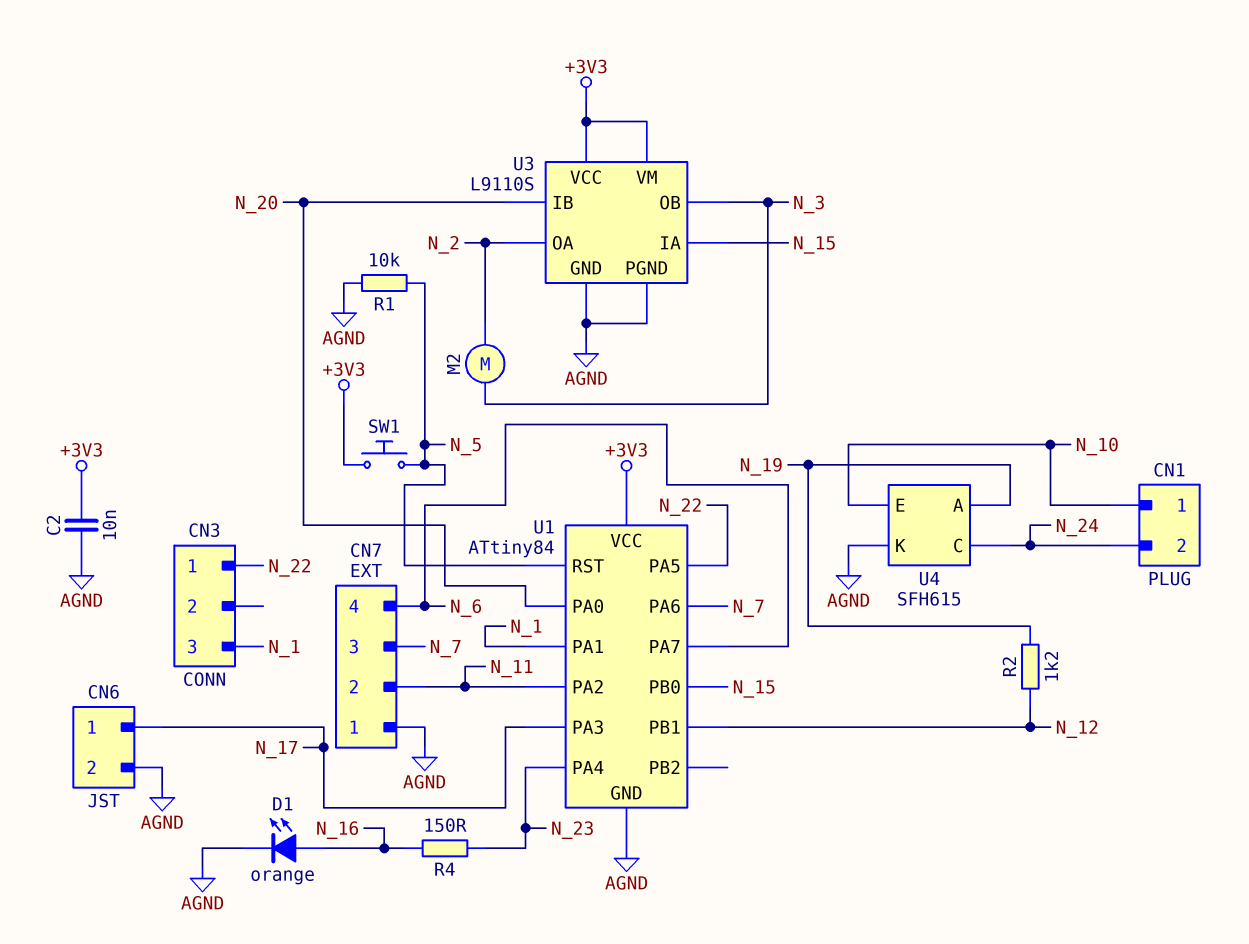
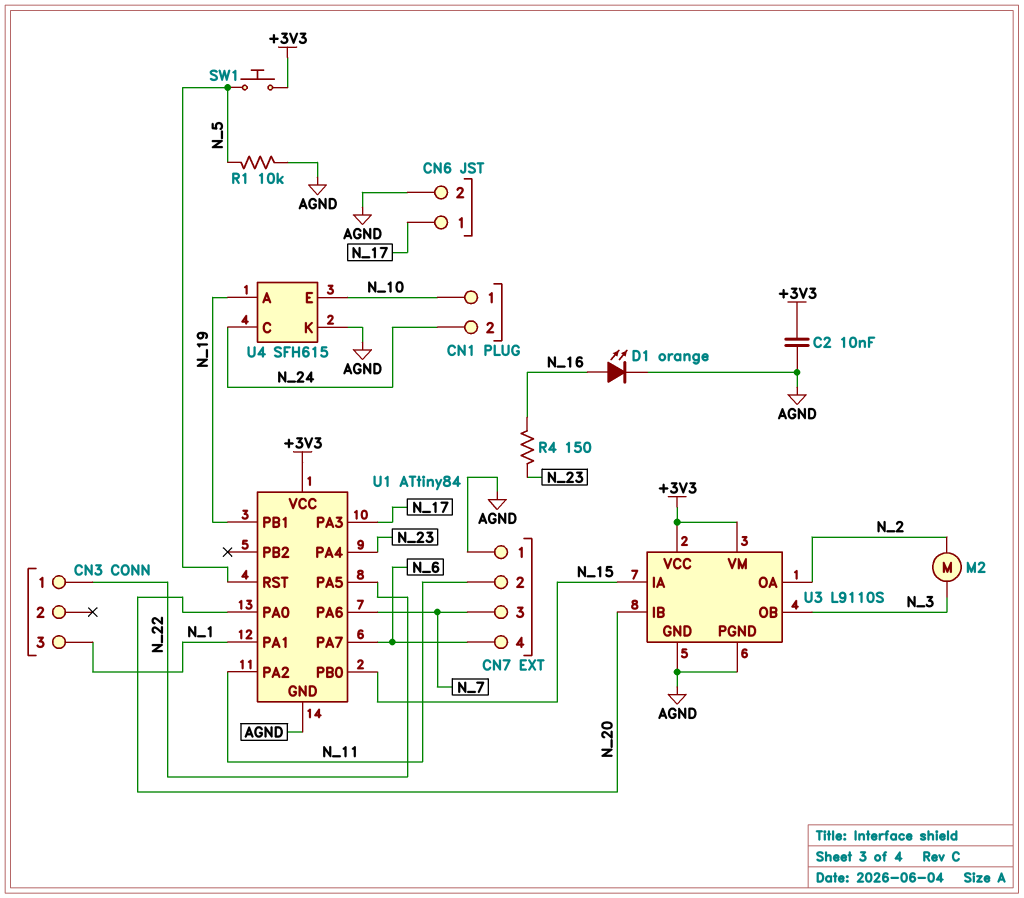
R2: 1.2k (N_12, N_19) -> none
U1 pin PB1: N_12 -> N_19

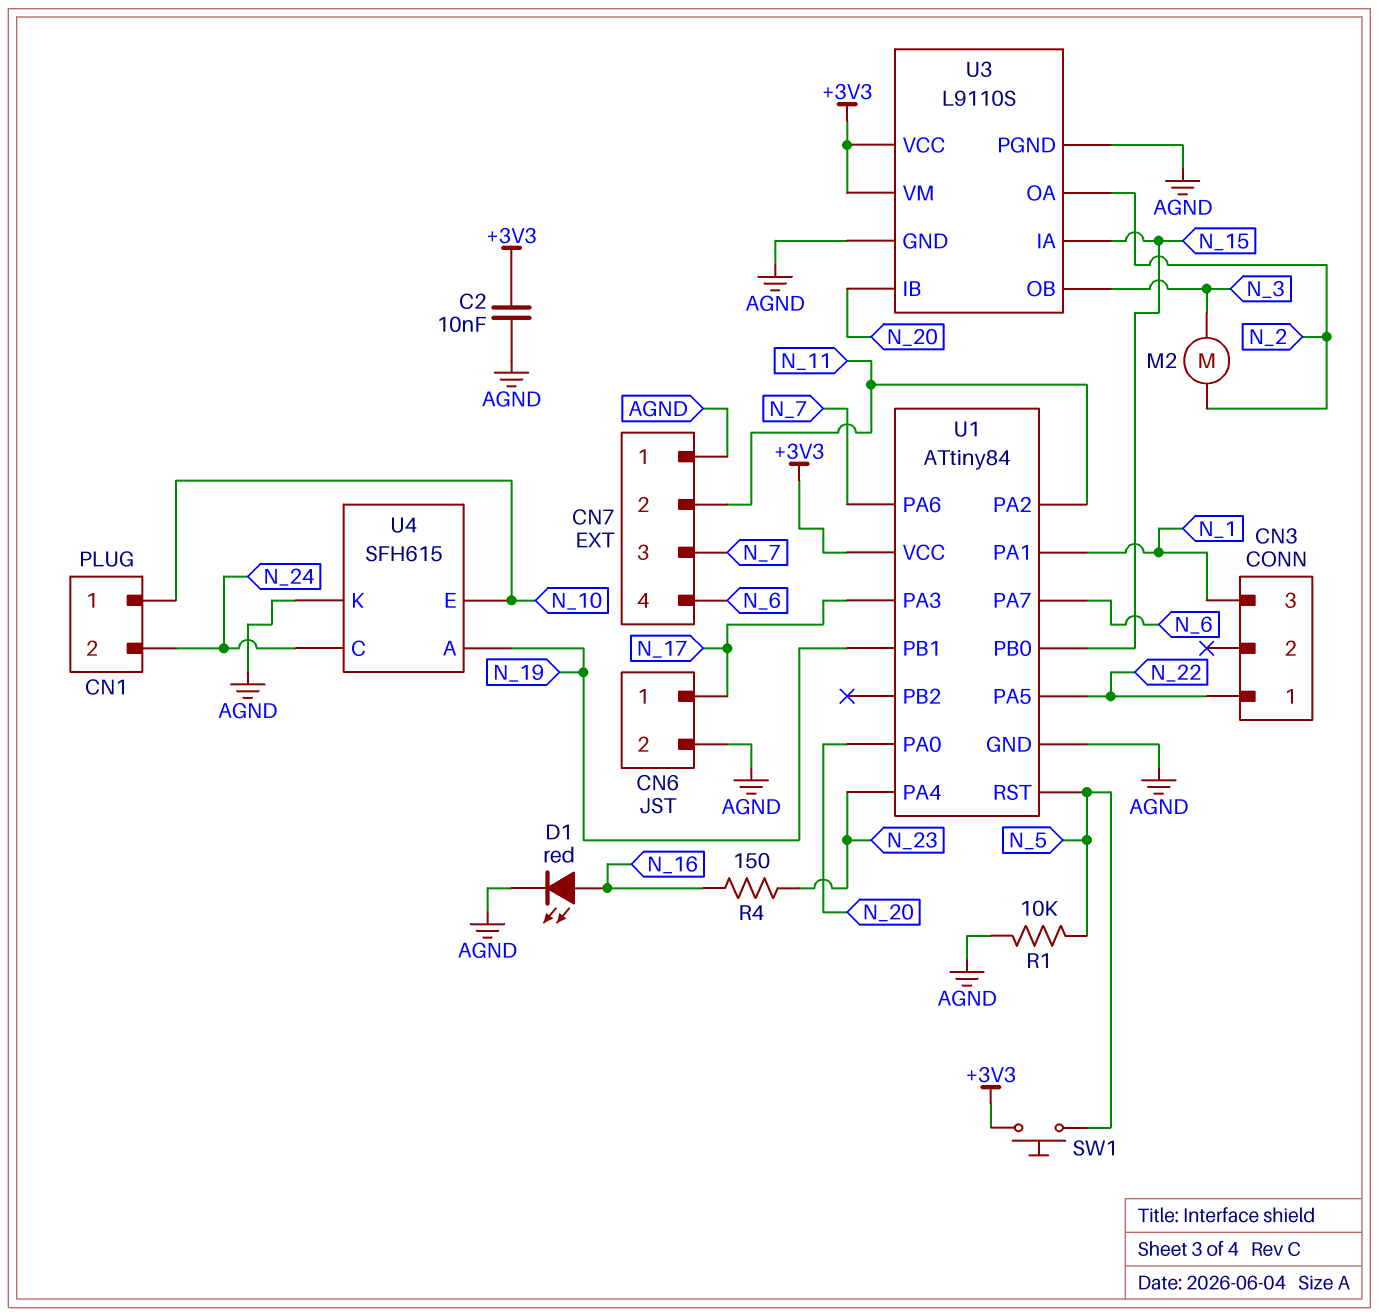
D1: LED orange (A N_16, K AGND) -> LED red (A N_16, K AGND)

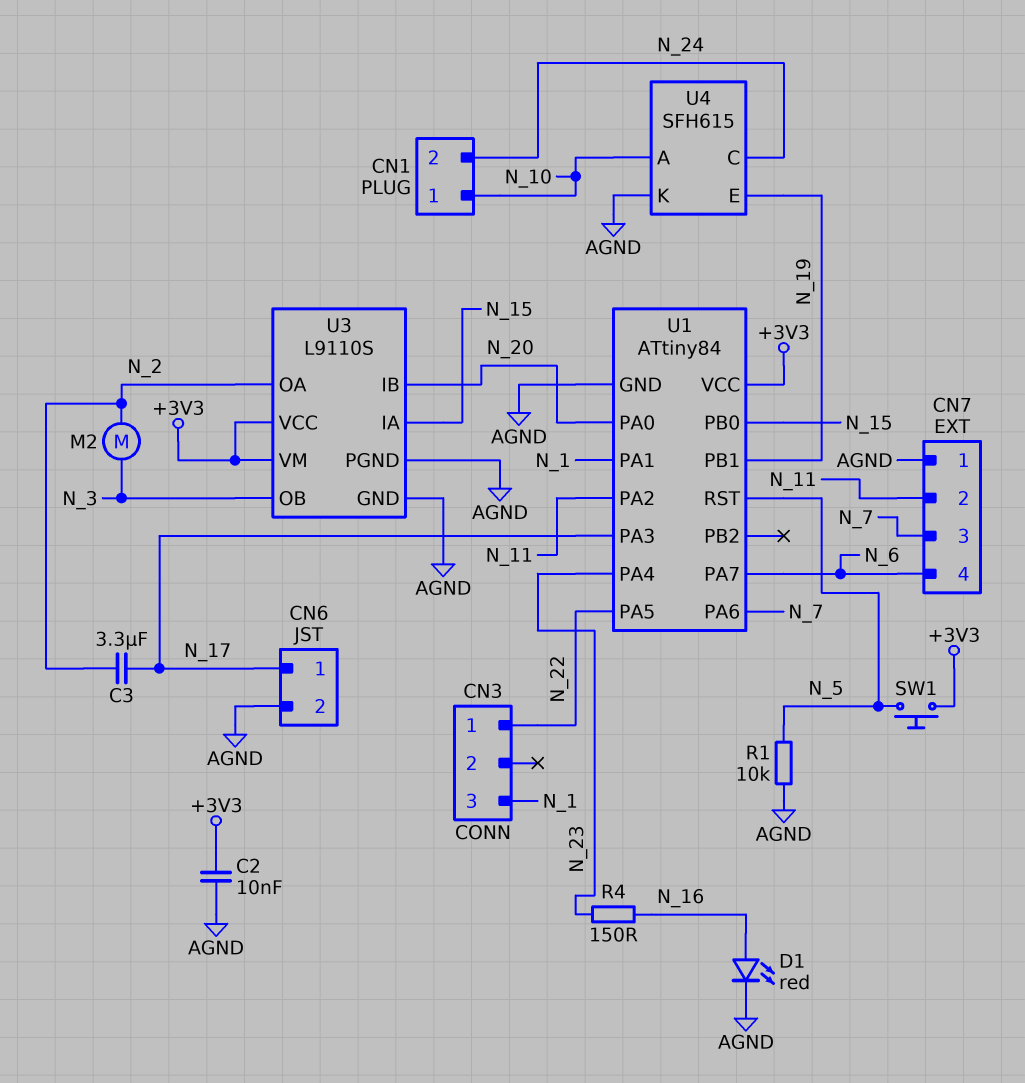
C3: none -> 3.3uF (N_2, N_17)
U4 pin A: N_19 -> N_10
U4 pin E: N_10 -> N_19

